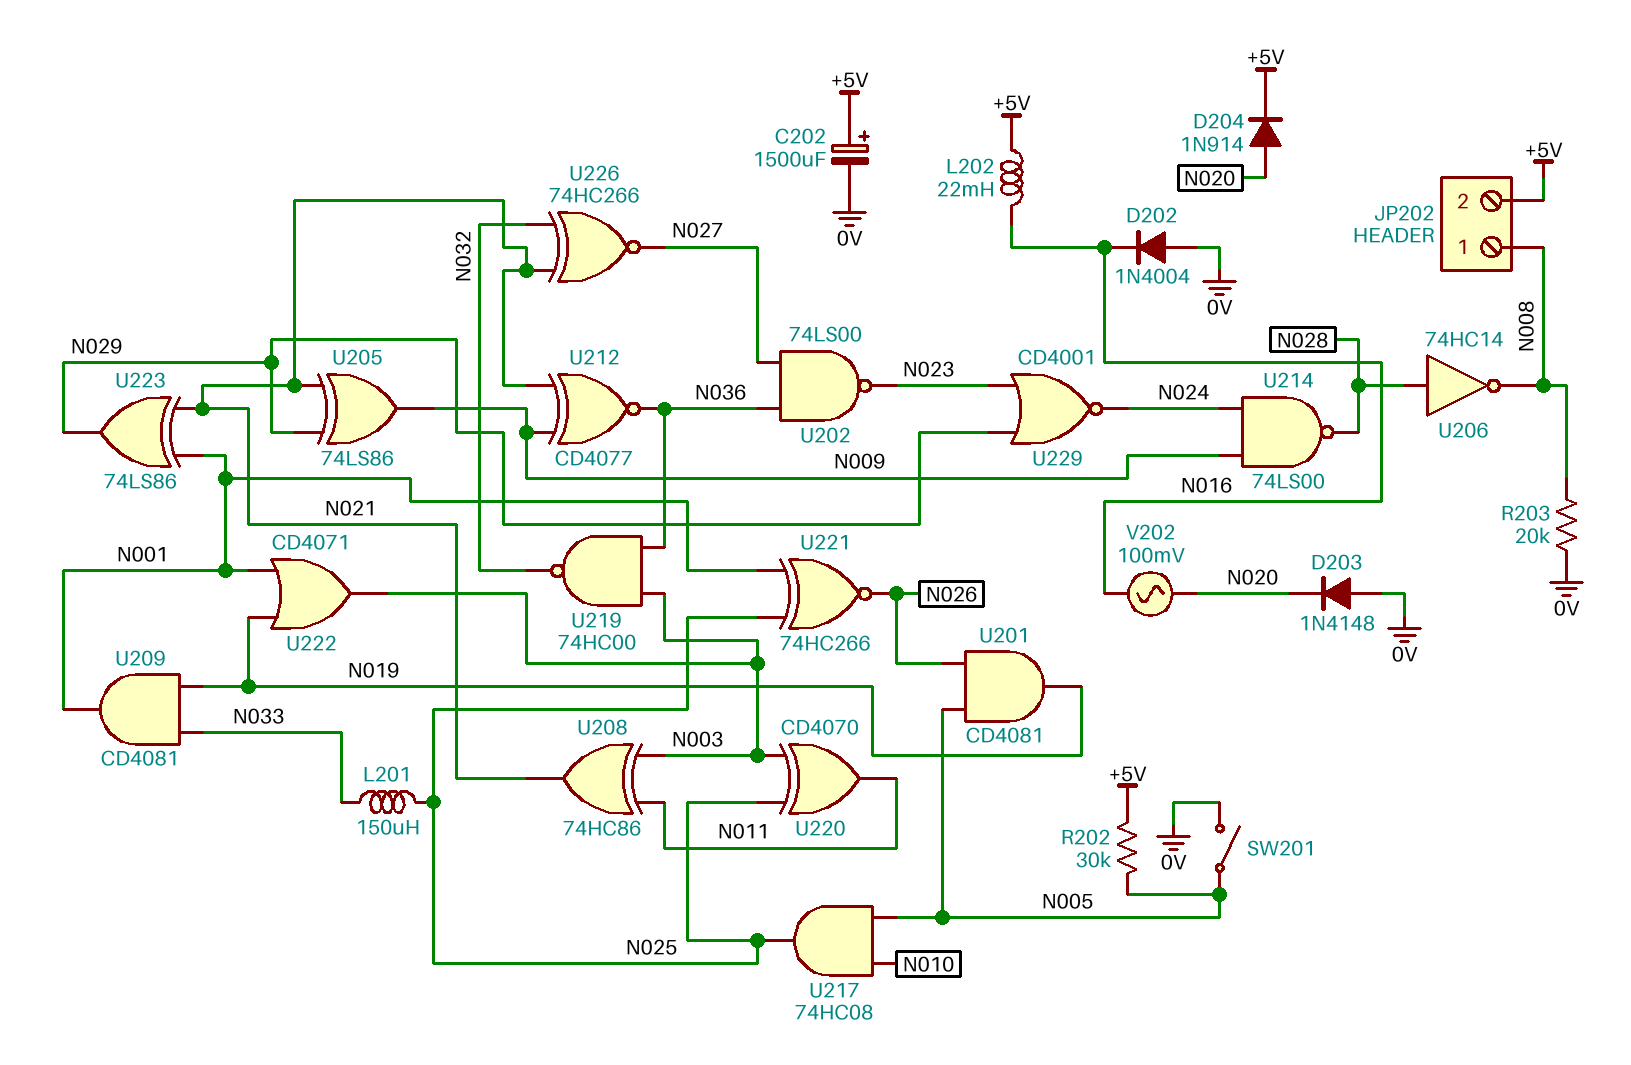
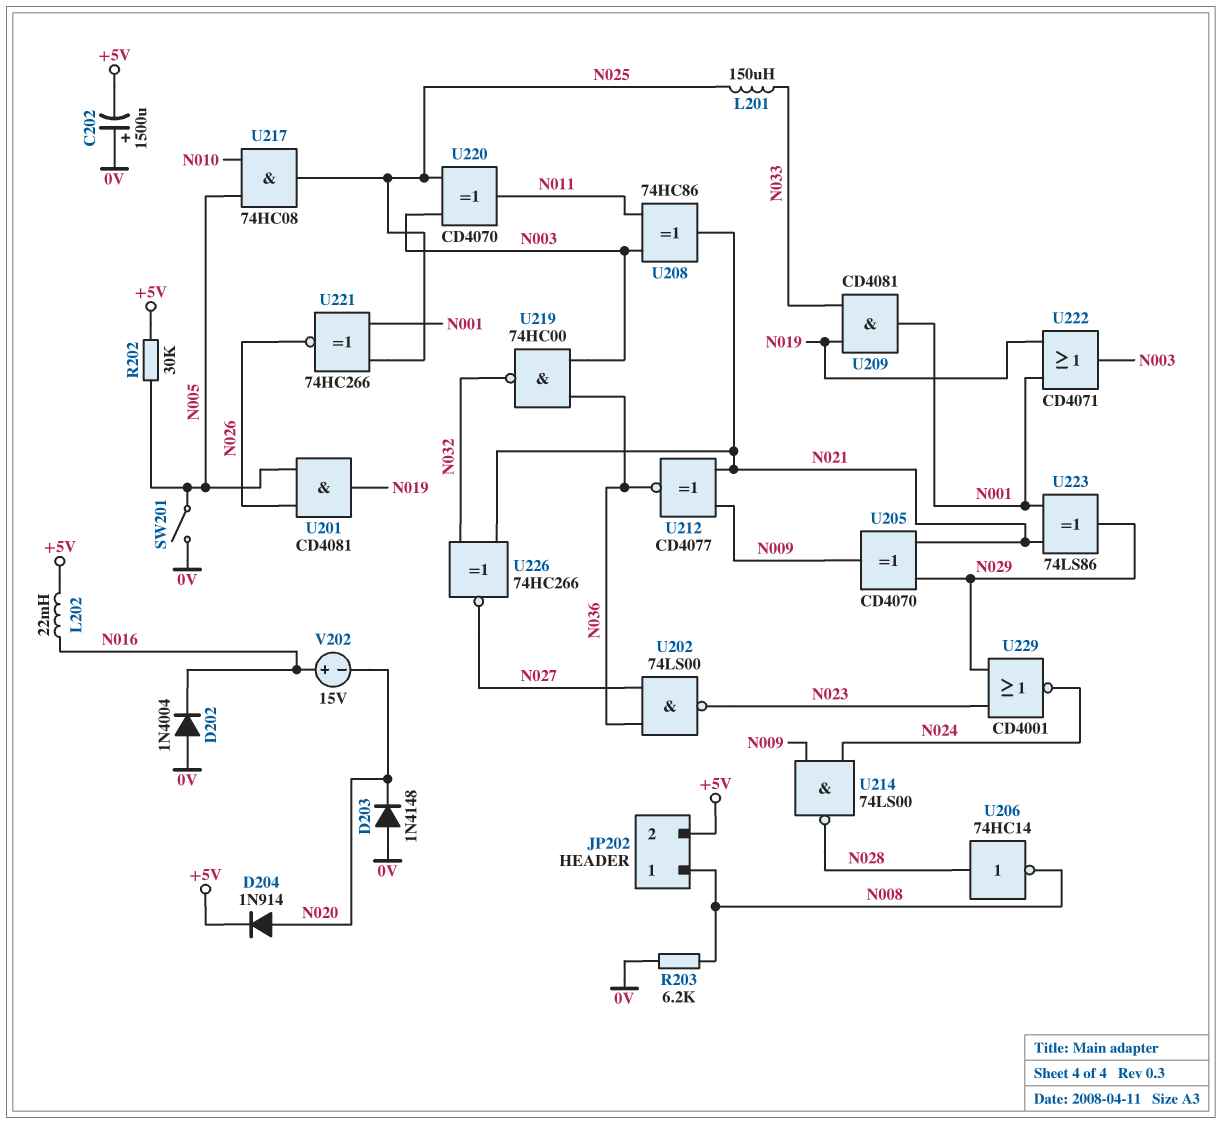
C202: 1500uF (plus +5V, minus 0V) -> 1500uF (plus 0V, minus +5V)
R203: 20k (0V, N008) -> 6.2k (0V, N008)
U205: XOR 74LS86 (in N021, in N029, out N009) -> XOR CD4070 (in N021, in N029, out N009)
V202: AC 100mV (N016, N020) -> 15V (plus N016, minus N020)

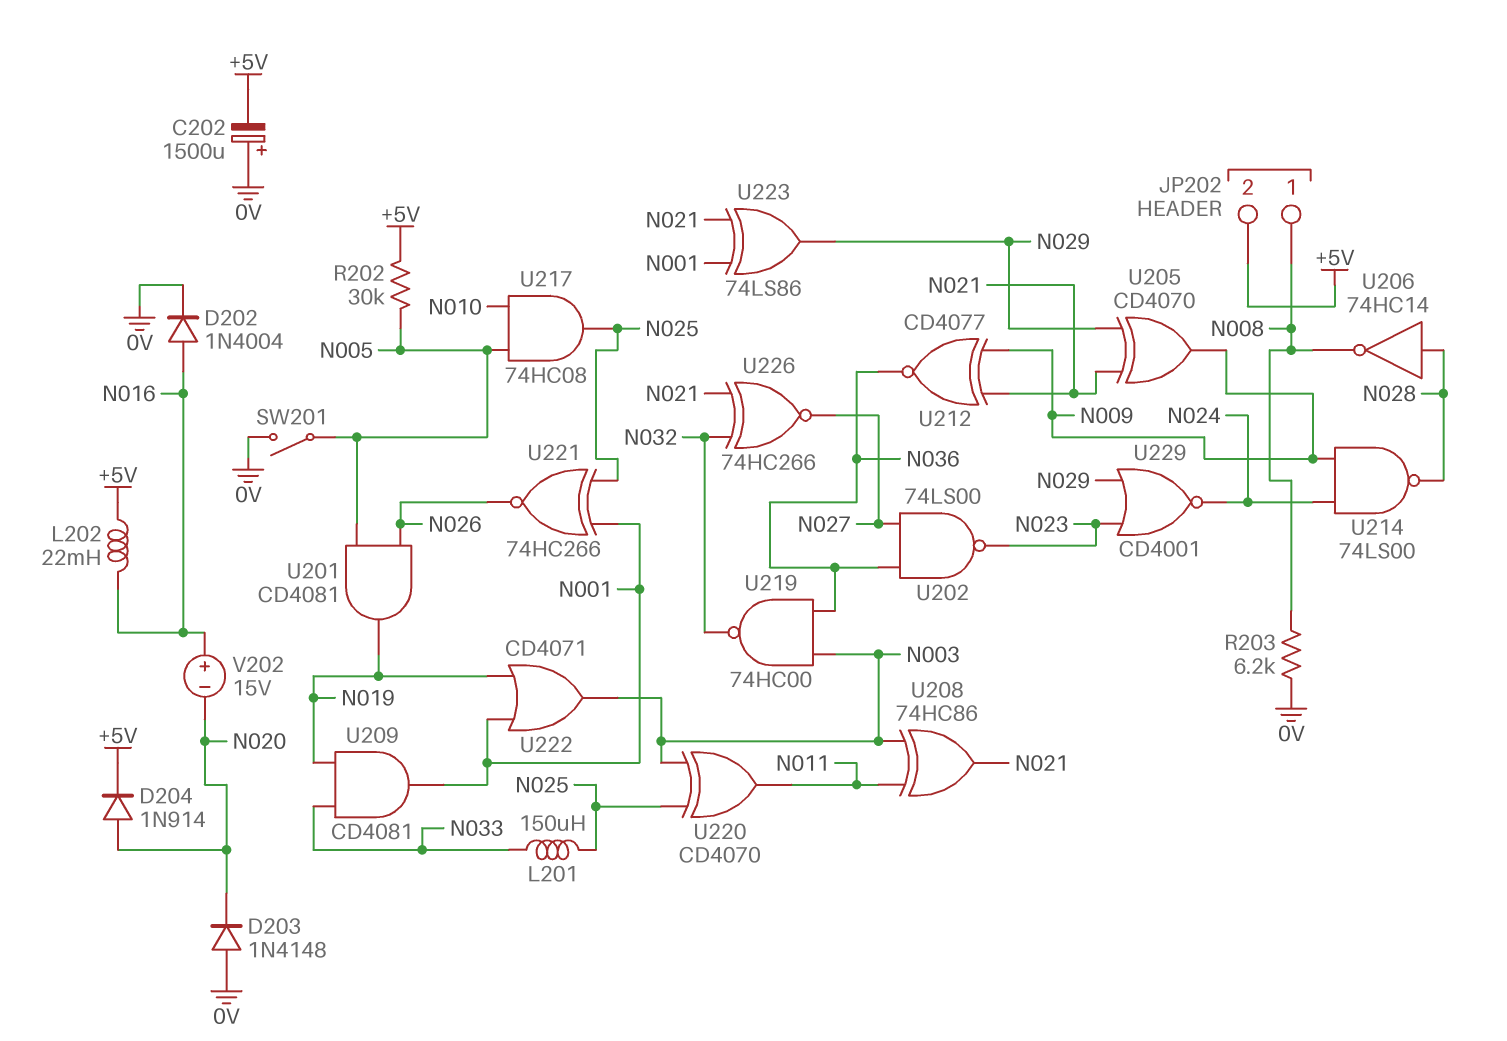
D202: diode 1N4004 (A 0V, K N016) -> diode 1N4004 (A N016, K 0V)

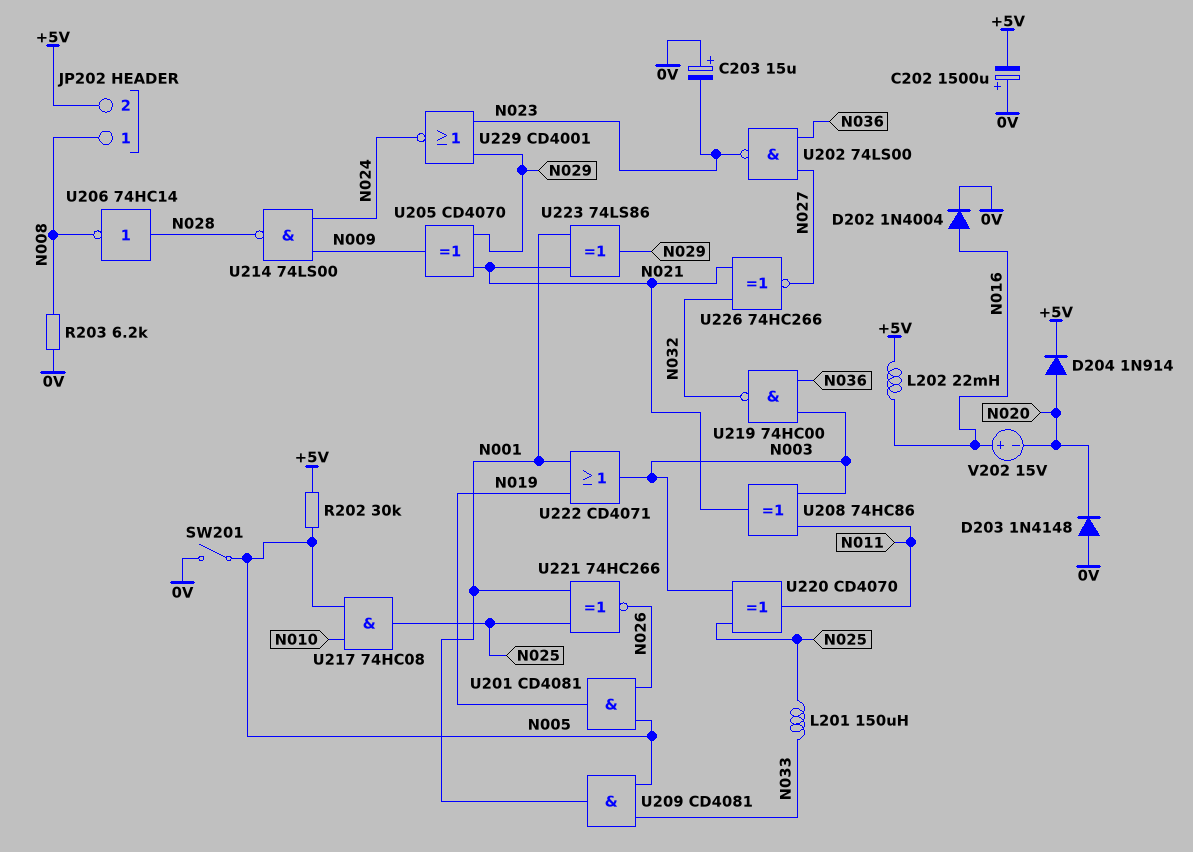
C203: none -> 15uF (plus 0V, minus N023)
U209: AND CD4081 (in N019, in N033, out N001) -> AND CD4081 (in N005, in N033, out N001)
U212: XNOR CD4077 (in N009, in N021, out N036) -> none

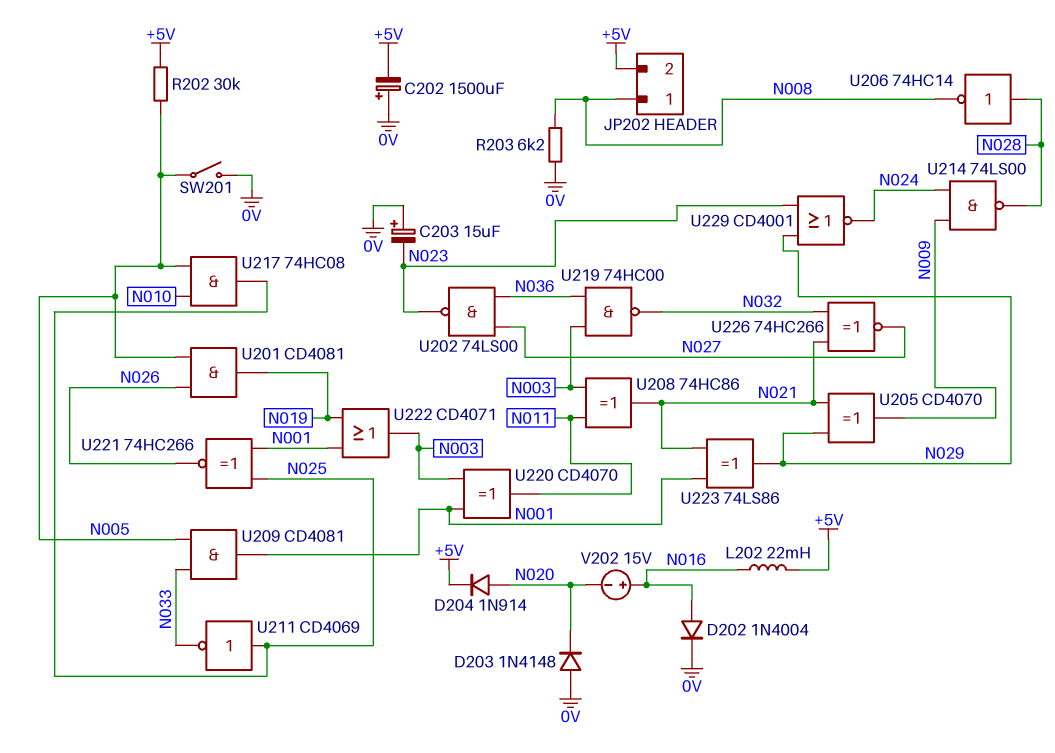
L201: 150uH (N025, N033) -> none
U211: none -> NOT CD4069 (in N025, out N033)
U220: XOR CD4070 (in N003, in N025, out N011) -> XOR CD4070 (in N001, in N003, out N011)

